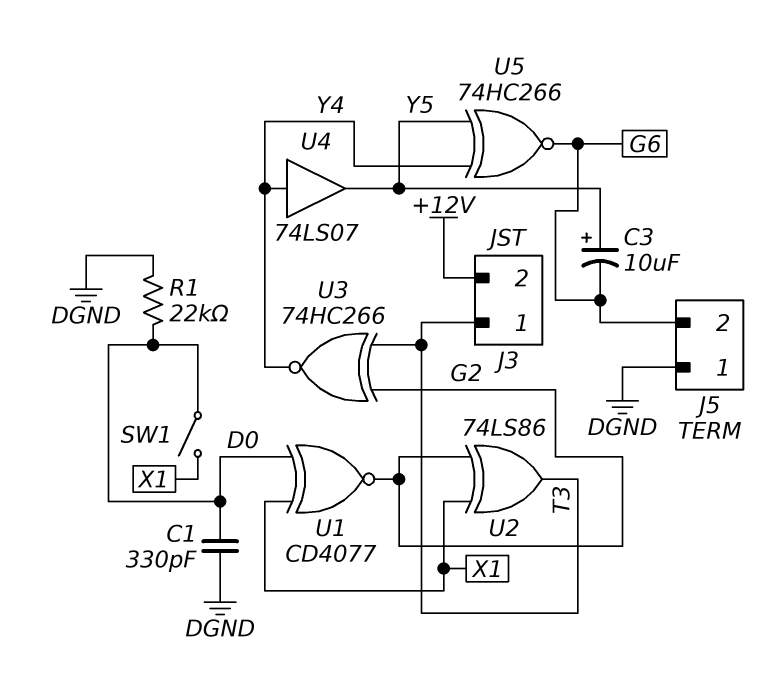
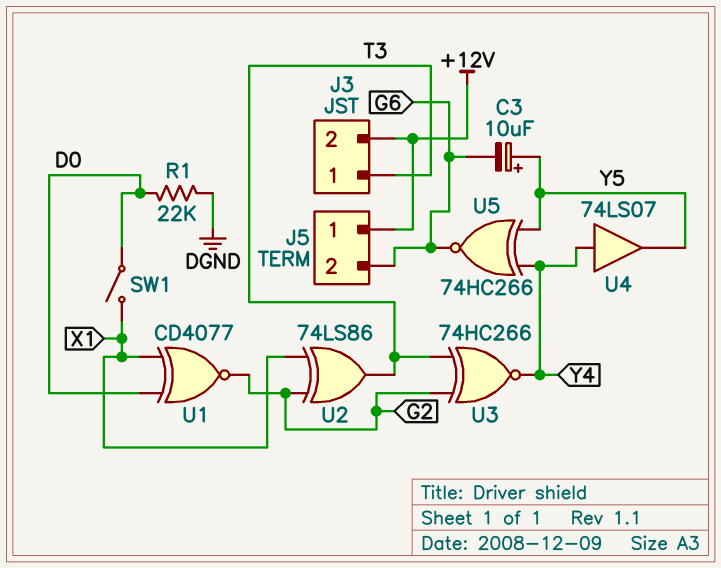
C1: 330pF (D0, DGND) -> none
J5 pin 1: DGND -> +12V

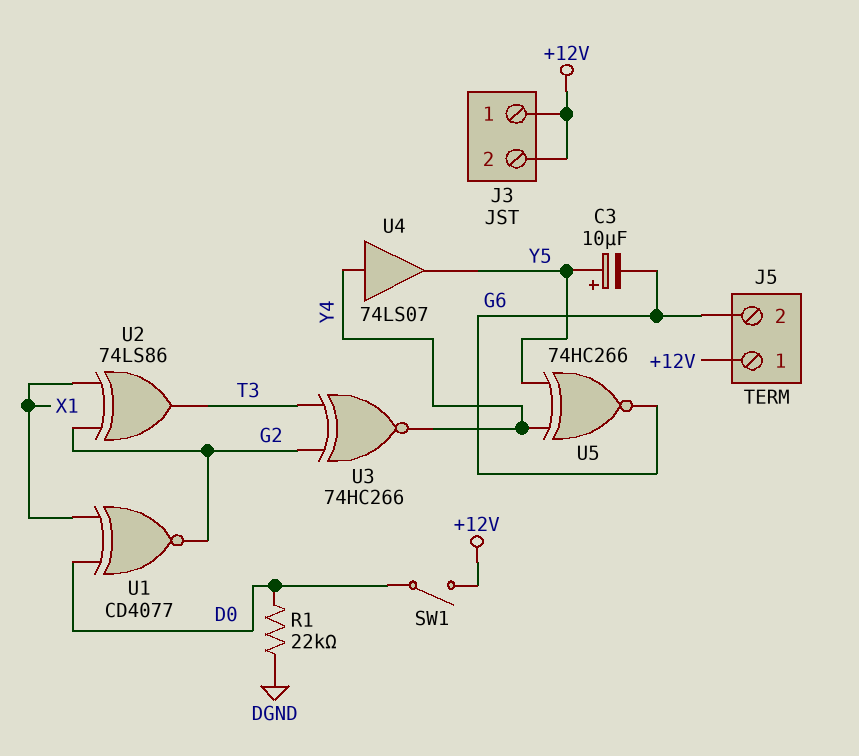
J3 pin 1: T3 -> +12V
SW1: switch (D0, X1) -> switch (+12V, D0)

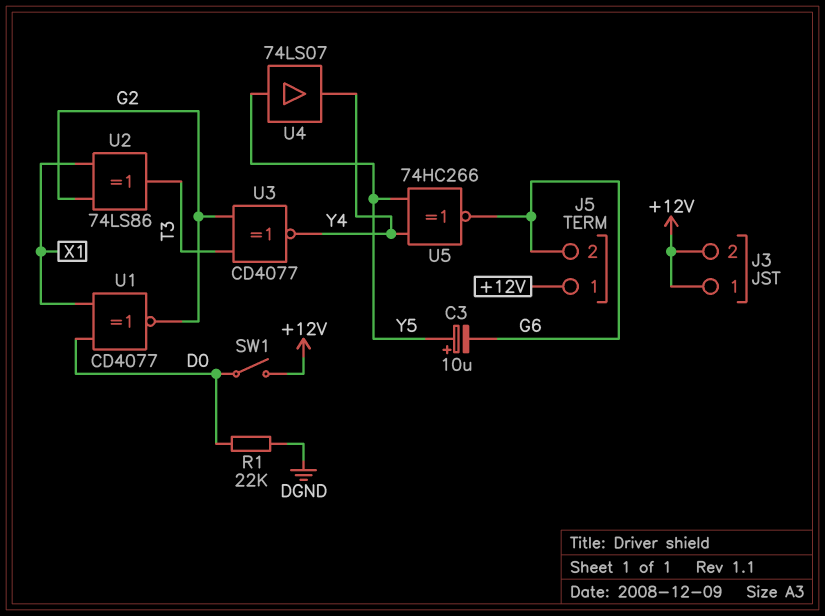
U3: XNOR 74HC266 (in G2, in T3, out Y4) -> XNOR CD4077 (in G2, in T3, out Y4)
U4: buffer 74LS07 (in Y4, out Y5) -> buffer 74LS07 (in Y5, out Y4)

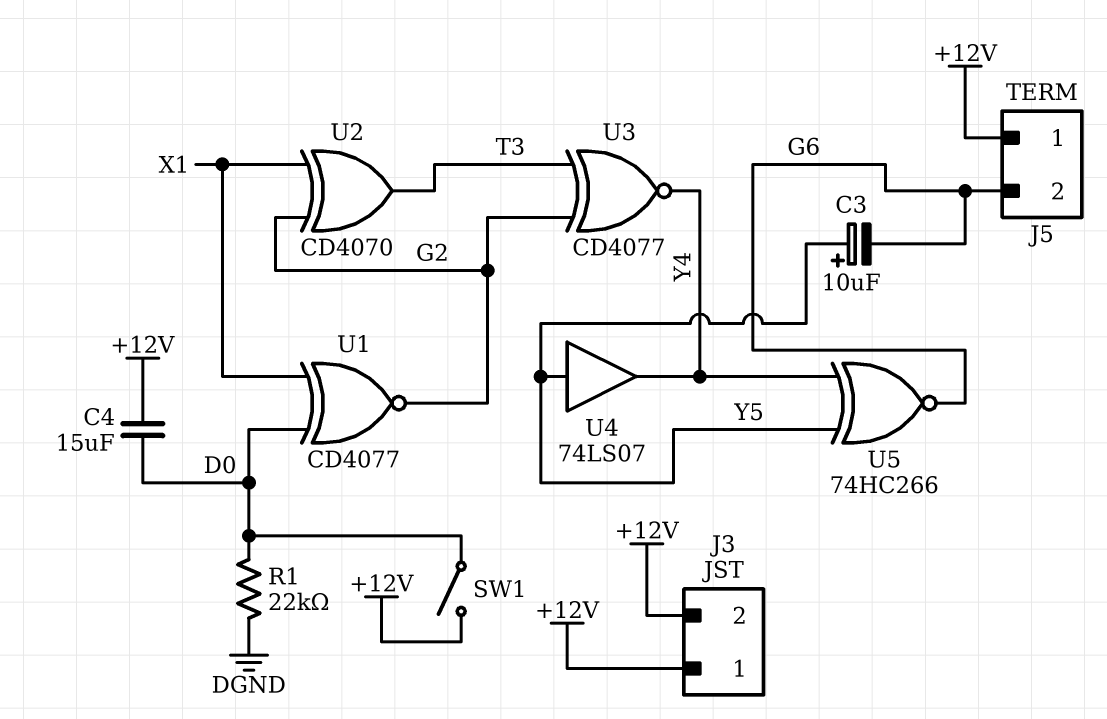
C4: none -> 15uF (+12V, D0)
U2: XOR 74LS86 (in G2, in X1, out T3) -> XOR CD4070 (in G2, in X1, out T3)

